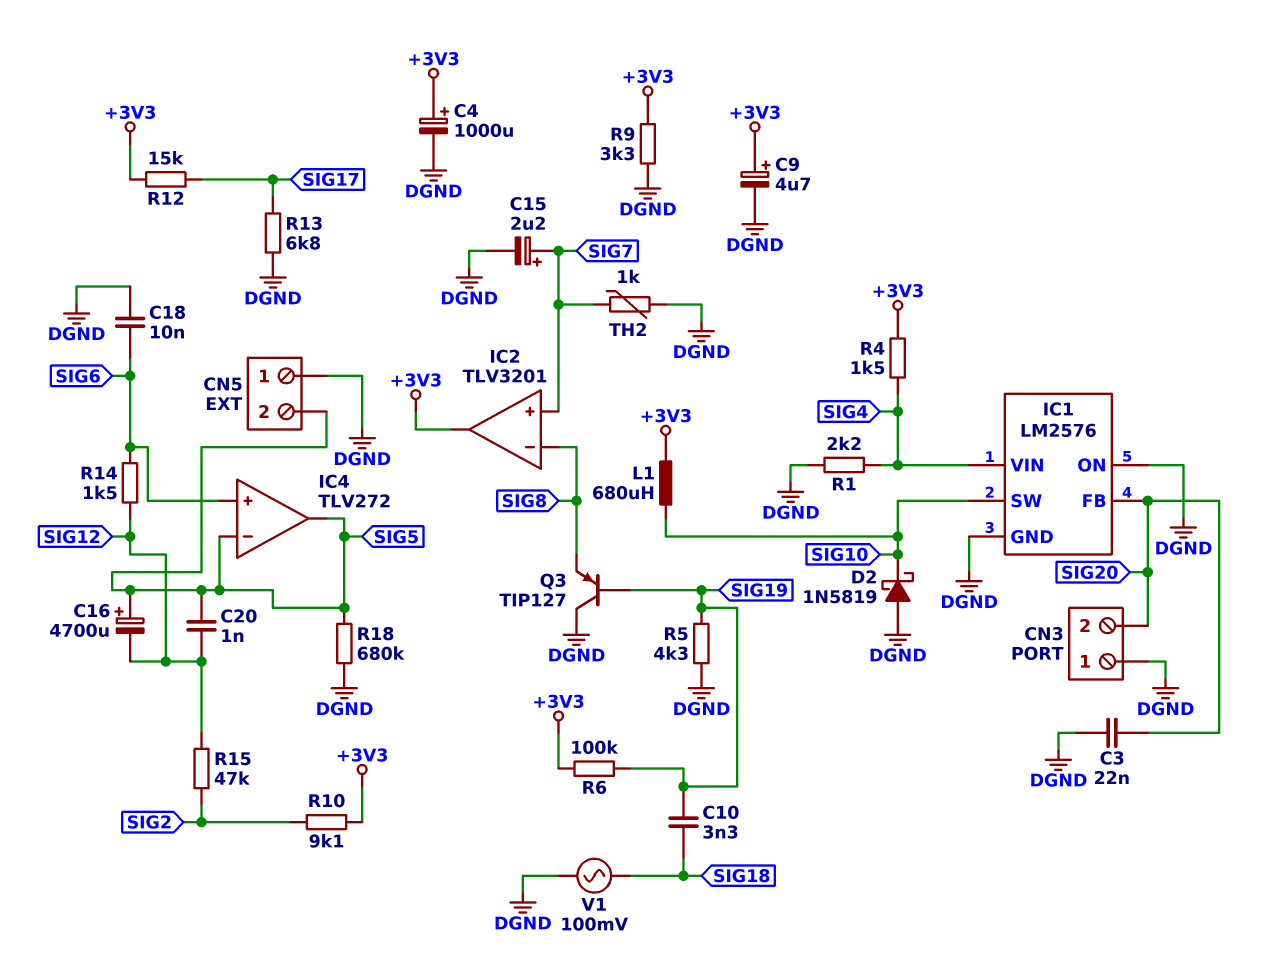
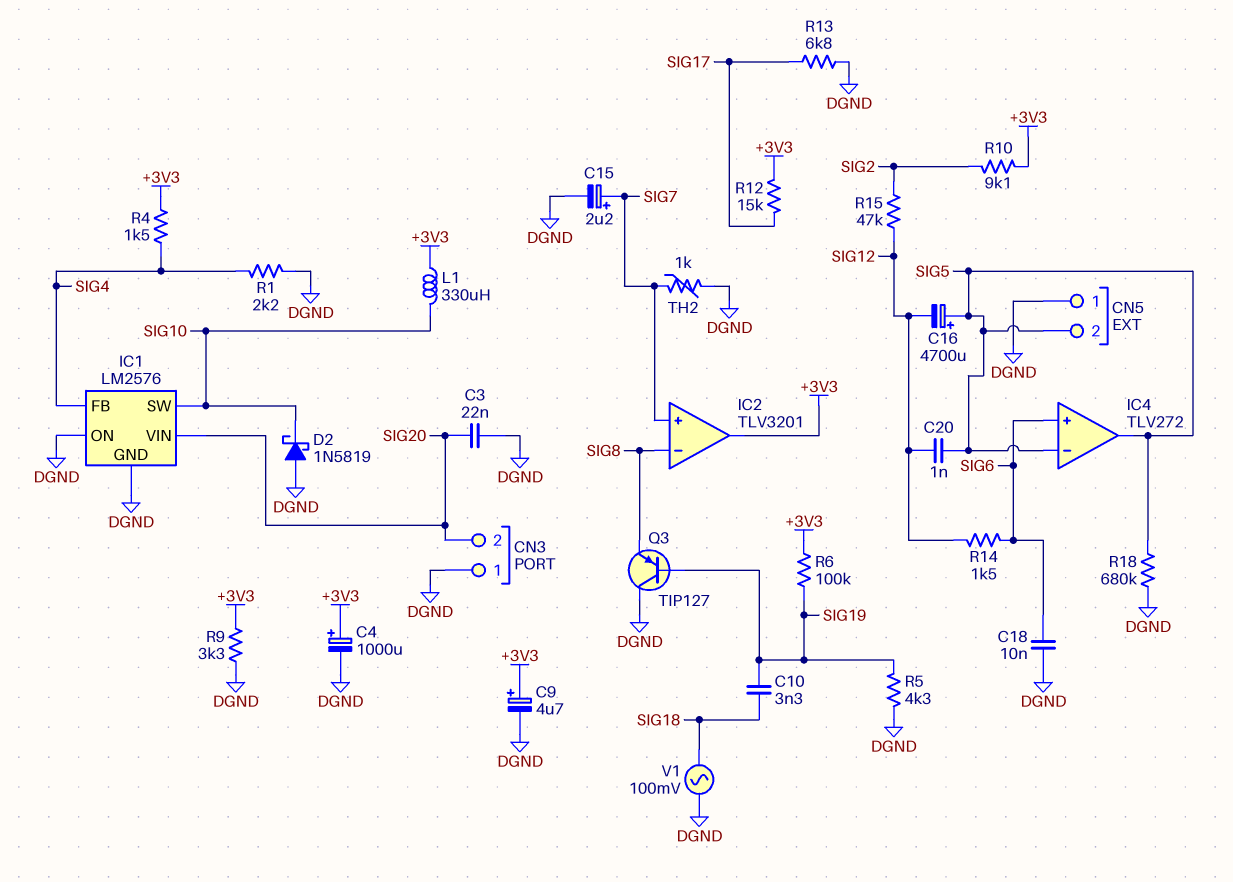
IC1 pin FB: SIG20 -> SIG4
IC1 pin VIN: SIG4 -> SIG20
L1: 680uH (+3V3, SIG10) -> 330uH (+3V3, SIG10)

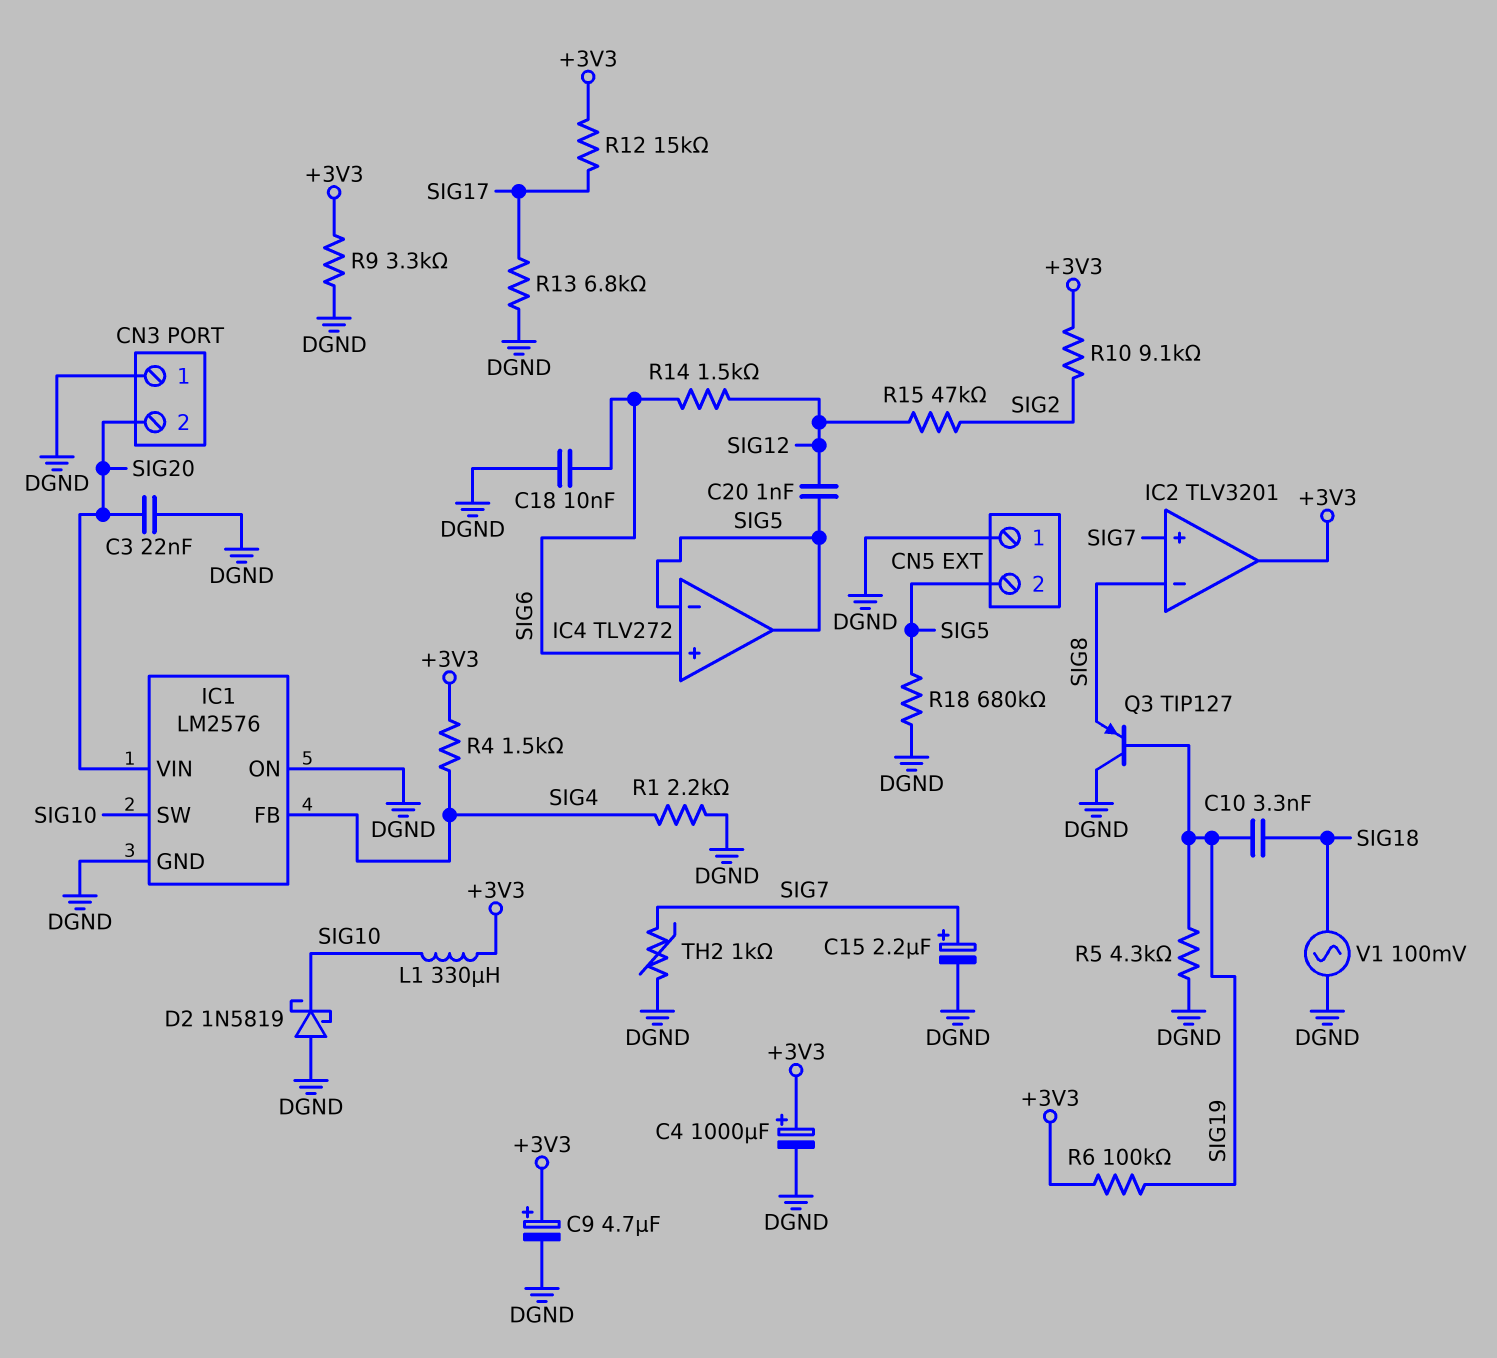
C16: 4700uF (plus SIG5, minus SIG12) -> none

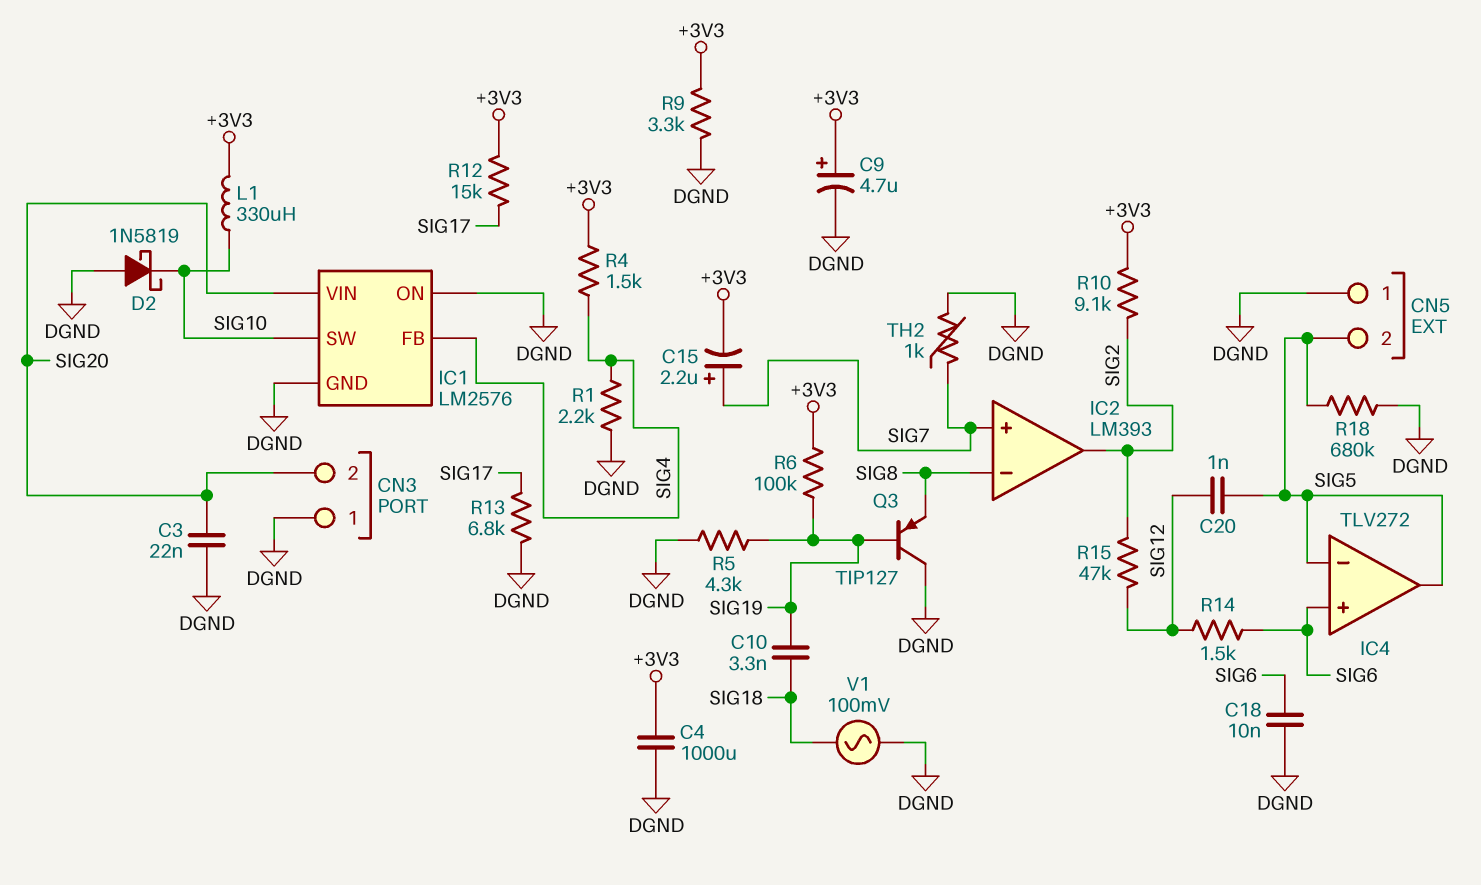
C4: 1000uF (plus +3V3, minus DGND) -> 1000uF (+3V3, DGND)
C15: 2.2uF (plus SIG7, minus DGND) -> 2.2uF (plus SIG7, minus +3V3)
IC2: TLV3201 -> LM393
IC2 pin out: +3V3 -> SIG2

